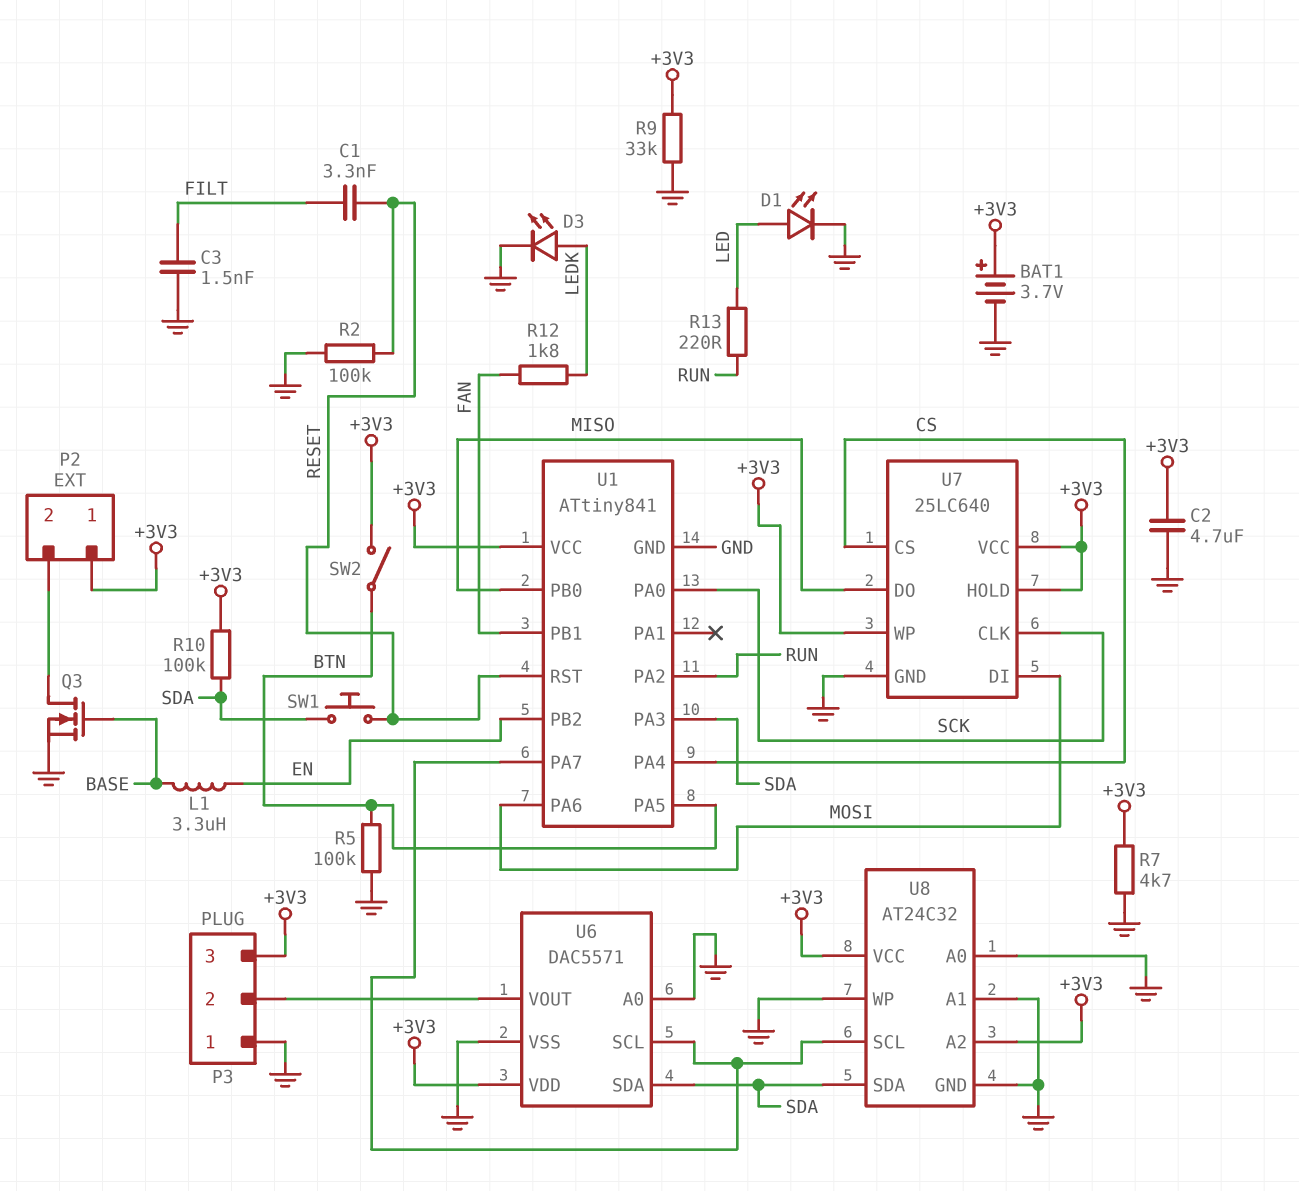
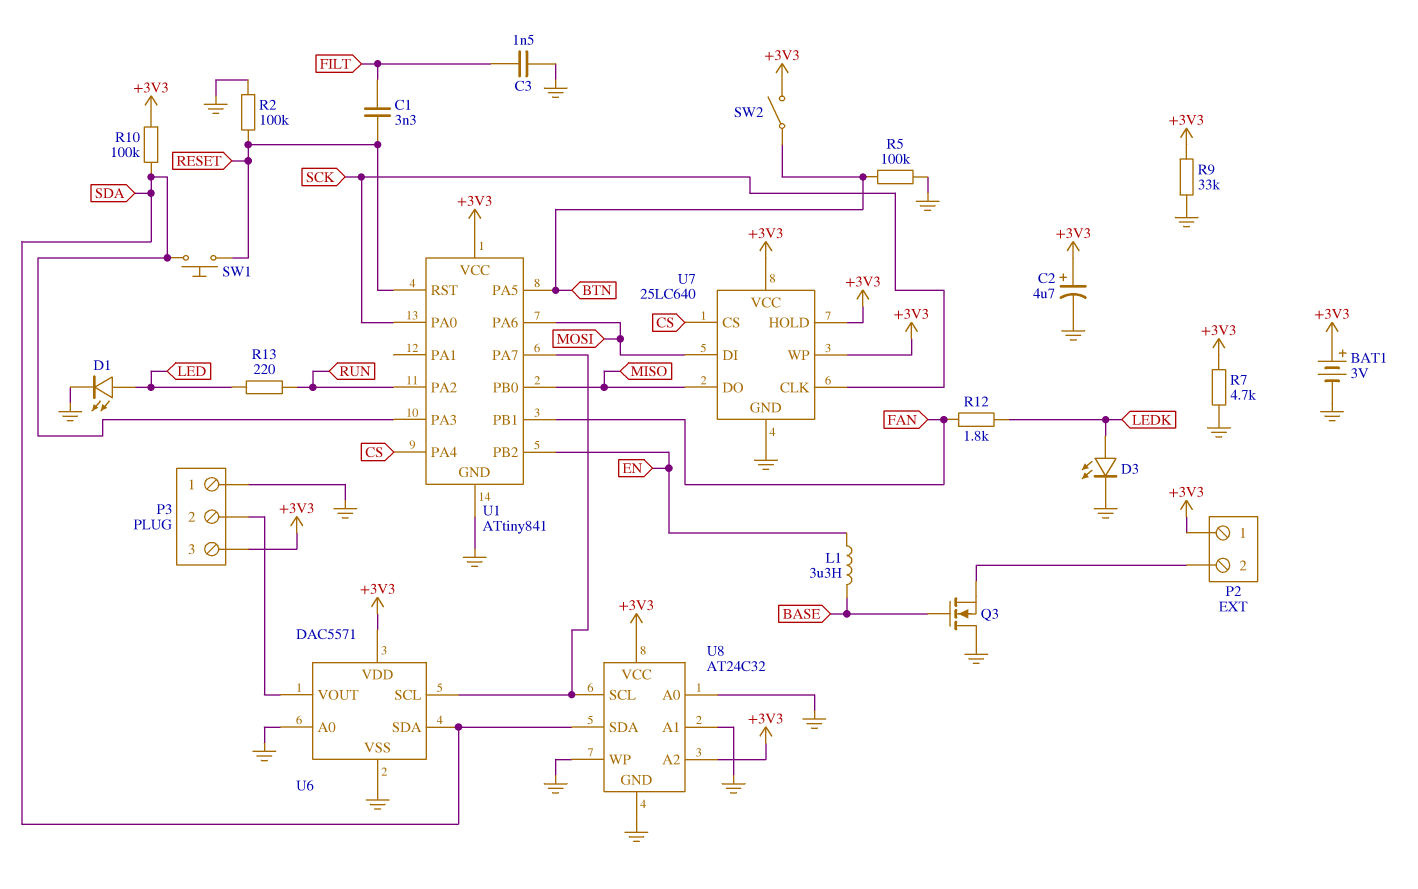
BAT1: 3.7V (plus +3V3, minus GND) -> 3V (plus +3V3, minus GND)
C2: 4.7uF (+3V3, GND) -> 4.7uF (plus +3V3, minus GND)
Q3: NMOS (G BASE, D P2/2, S GND) -> NMOS (G BASE, D GND, S P2/2)

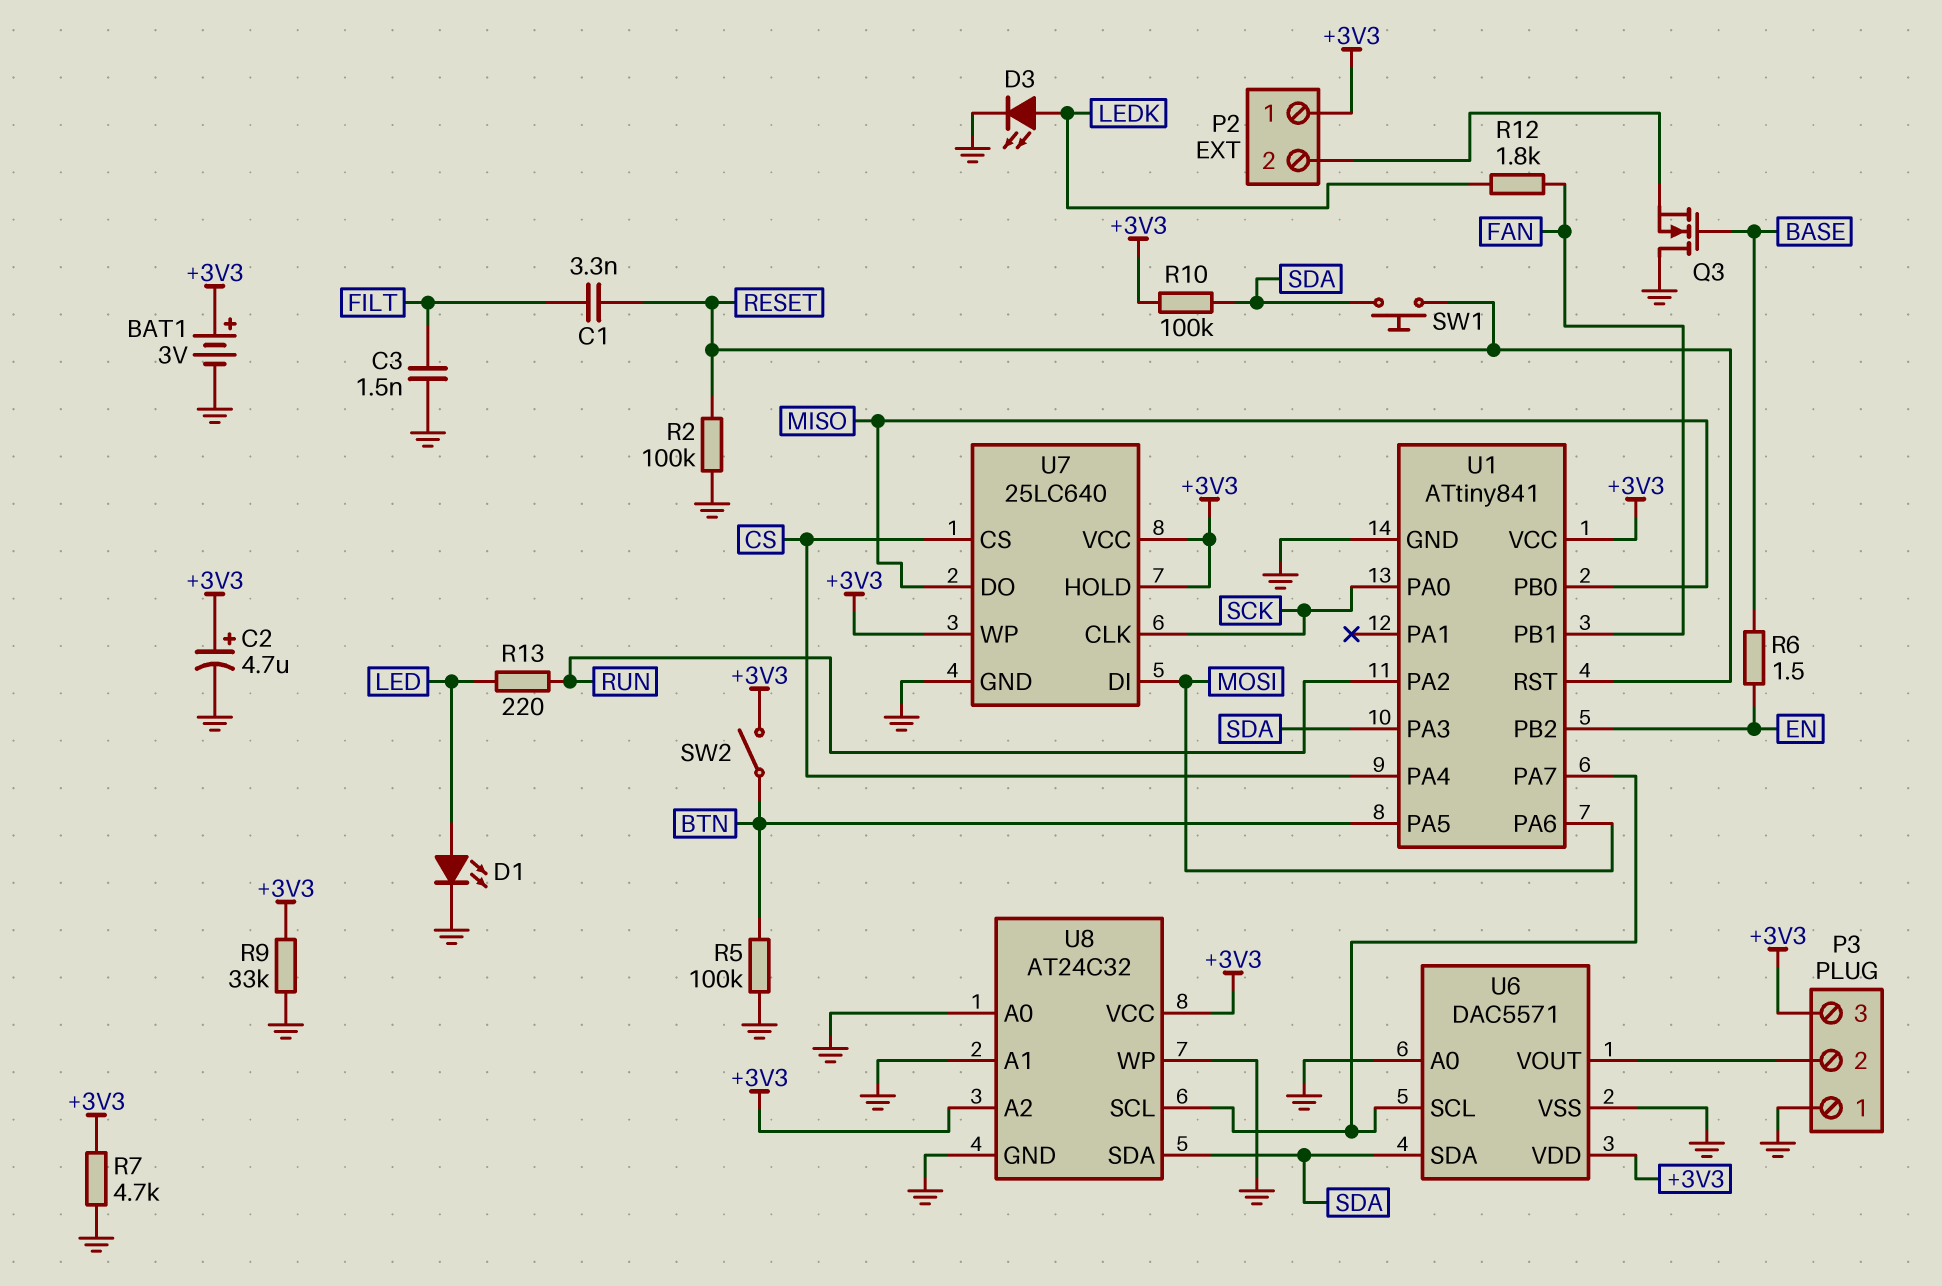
L1: 3.3uH (BASE, EN) -> none
R6: none -> 1.5 (BASE, EN)

